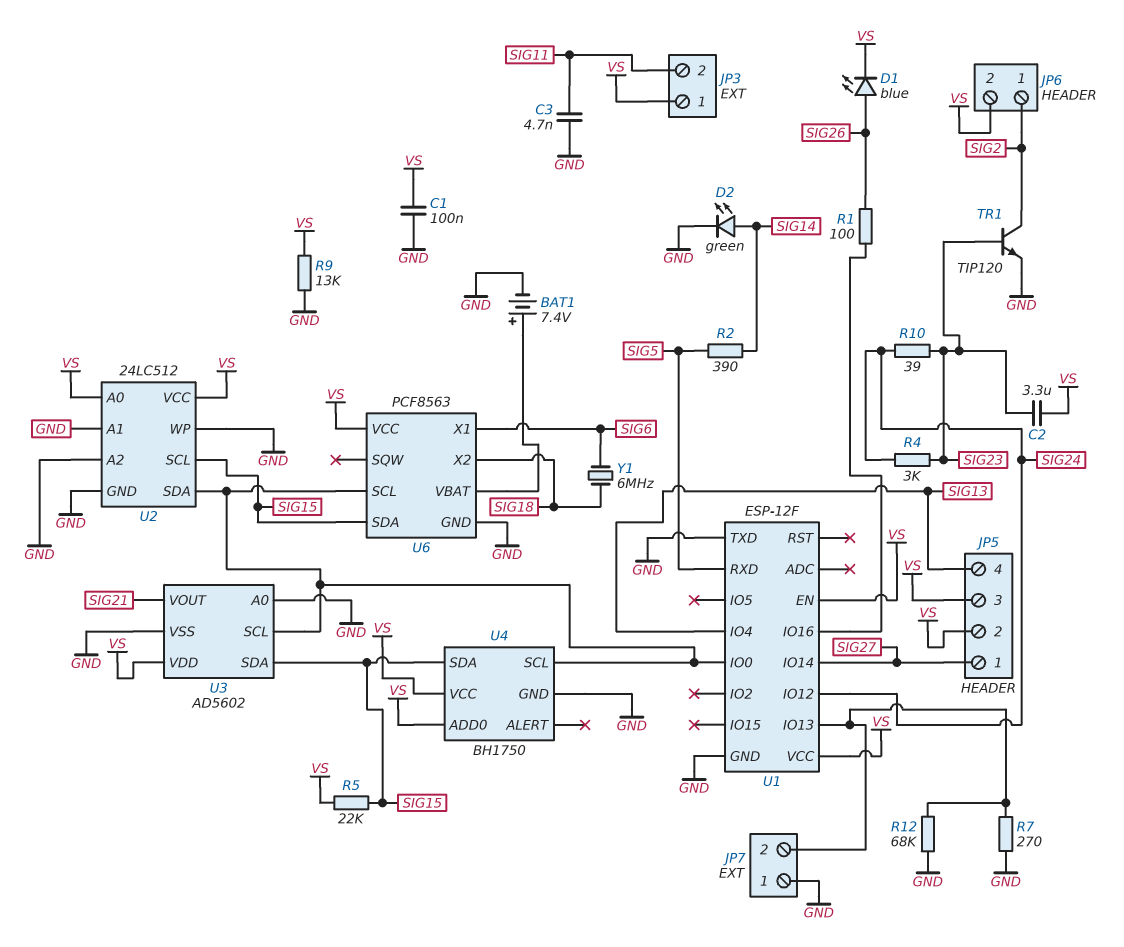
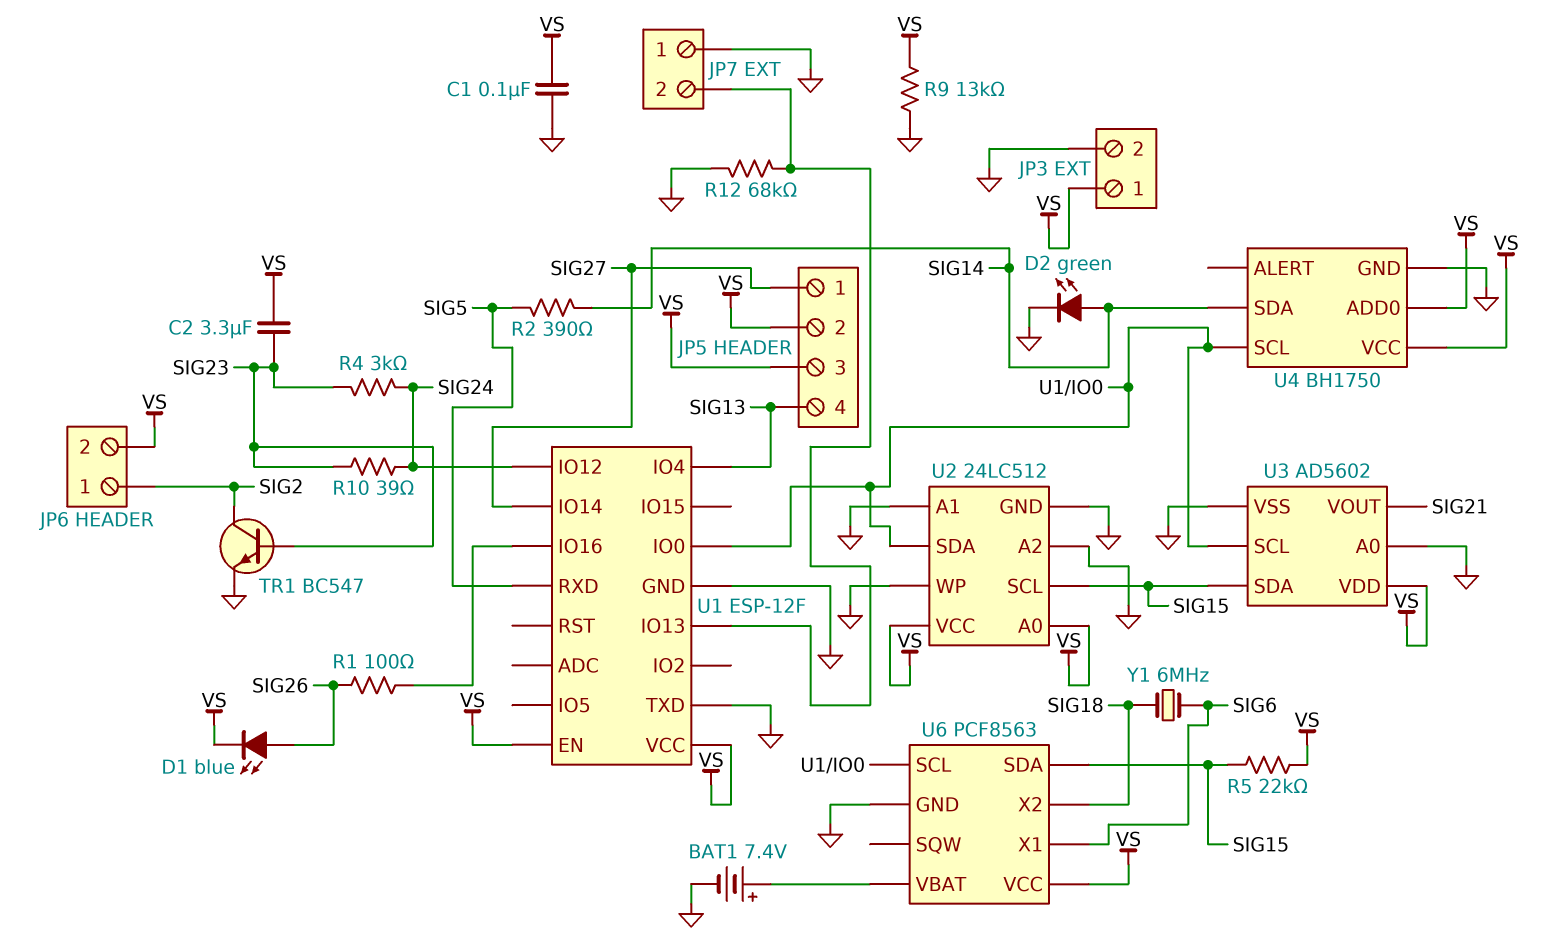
C3: 4.7nF (GND, SIG11) -> none
JP3 pin 2: SIG11 -> GND
R7: 270 (GND, JP7/2) -> none
TR1: NPN TIP120 (B SIG23, C SIG2, E GND) -> NPN BC547 (B SIG23, C SIG2, E GND)
U4 pin SDA: SIG15 -> SIG14

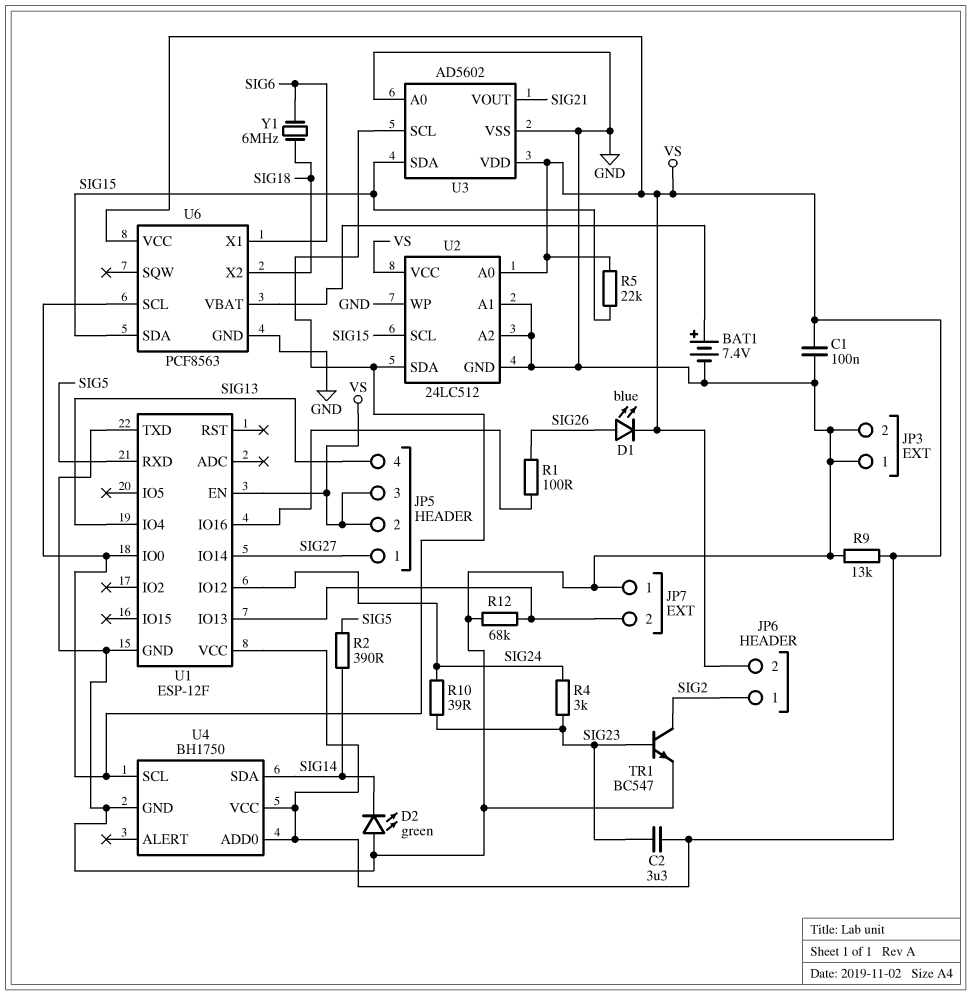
D2: LED green (A SIG14, K GND) -> LED green (A GND, K SIG14)
JP3 pin 1: VS -> GND

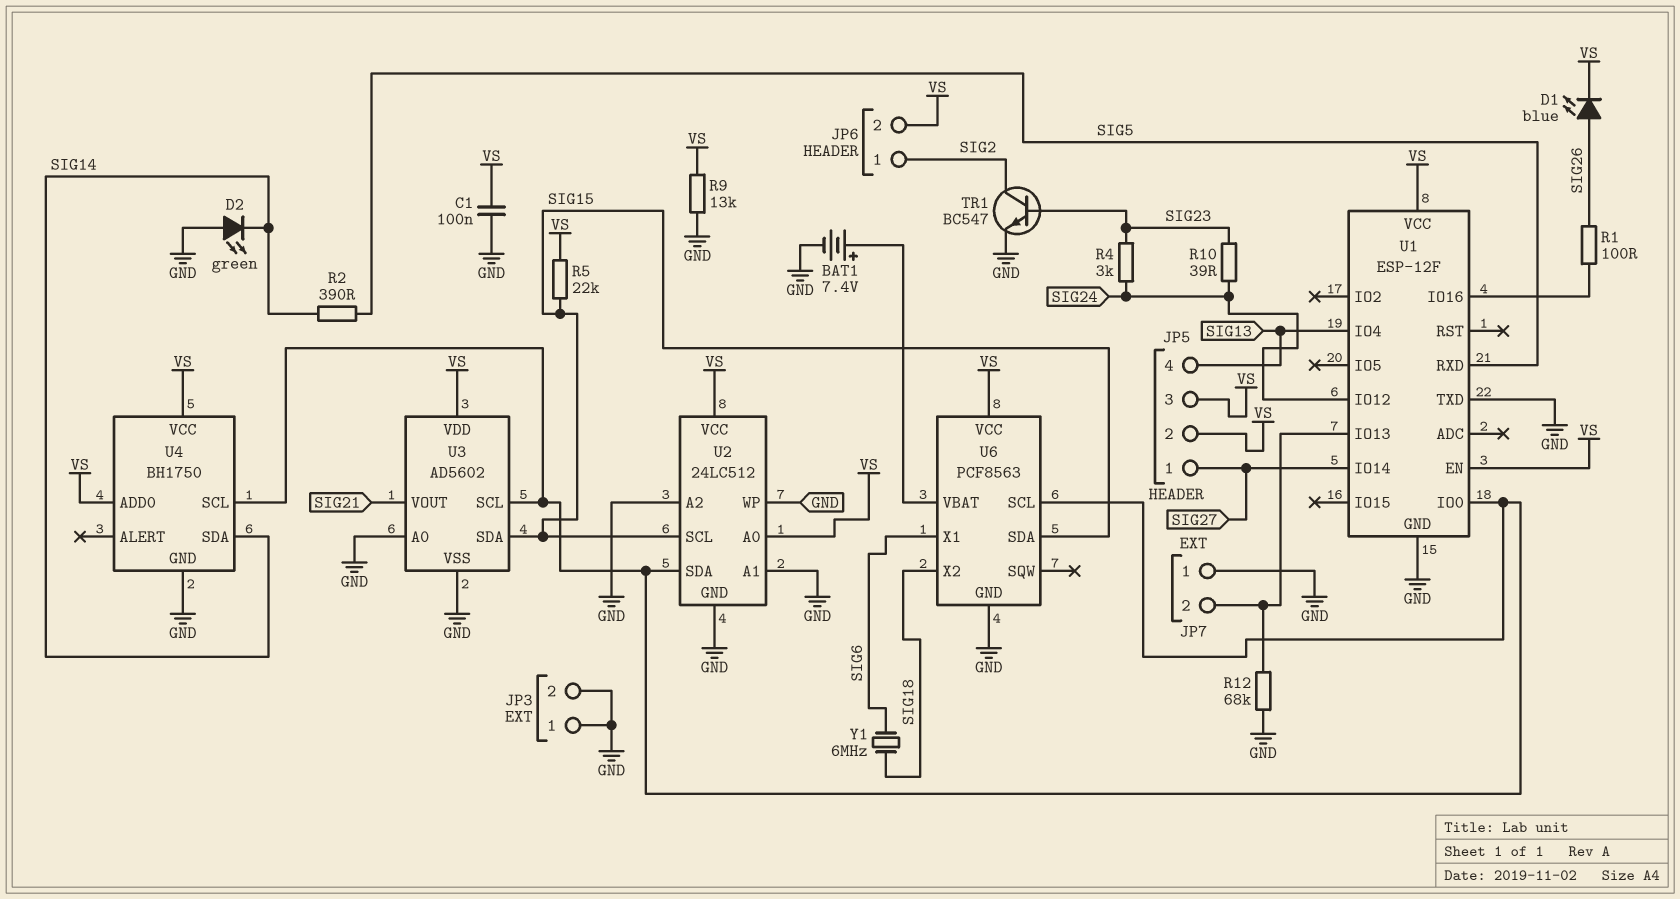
C2: 3.3uF (SIG23, VS) -> none

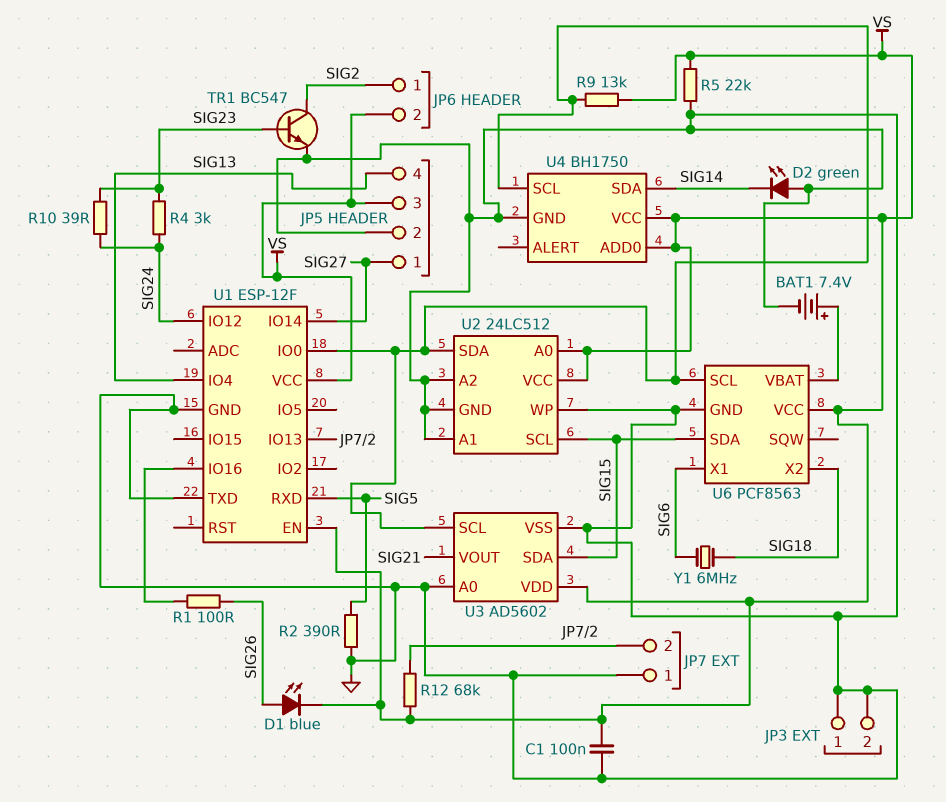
JP5 pin 2: VS -> GND
R2: 390 (SIG5, SIG14) -> 390 (GND, SIG5)
R5: 22k (SIG15, VS) -> 22k (GND, VS)
R9: 13k (GND, VS) -> 13k (U1/IO0, VS)
R12: 68k (GND, JP7/2) -> 68k (JP7/2, VS)

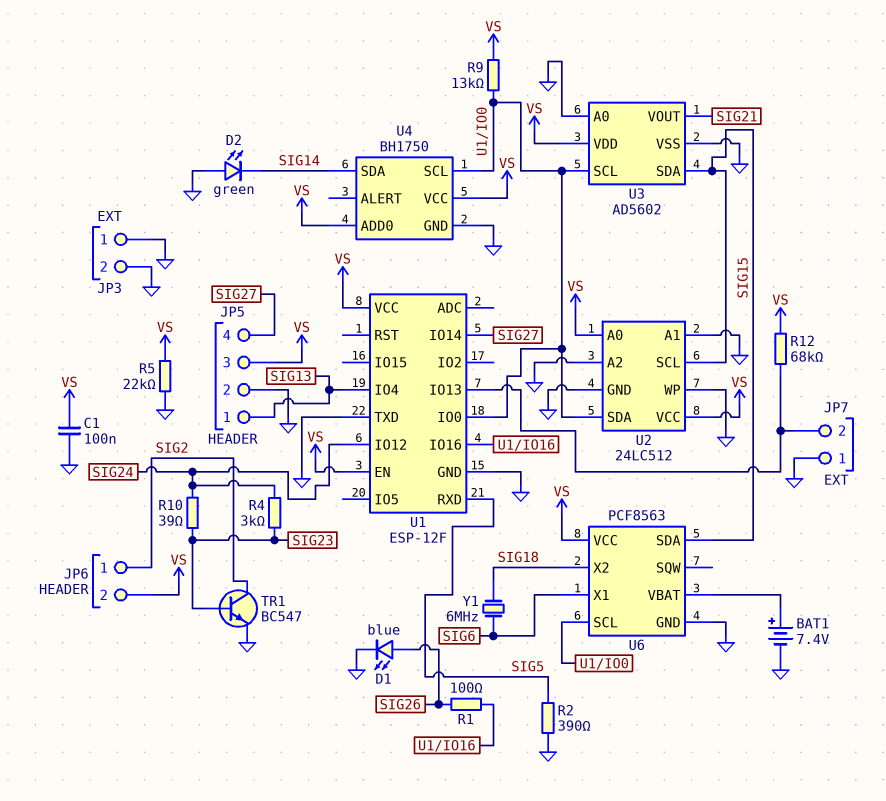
D1: LED blue (A SIG26, K VS) -> LED blue (A SIG26, K GND)
JP5 pin 1: SIG27 -> SIG13
JP5 pin 4: SIG13 -> SIG27

